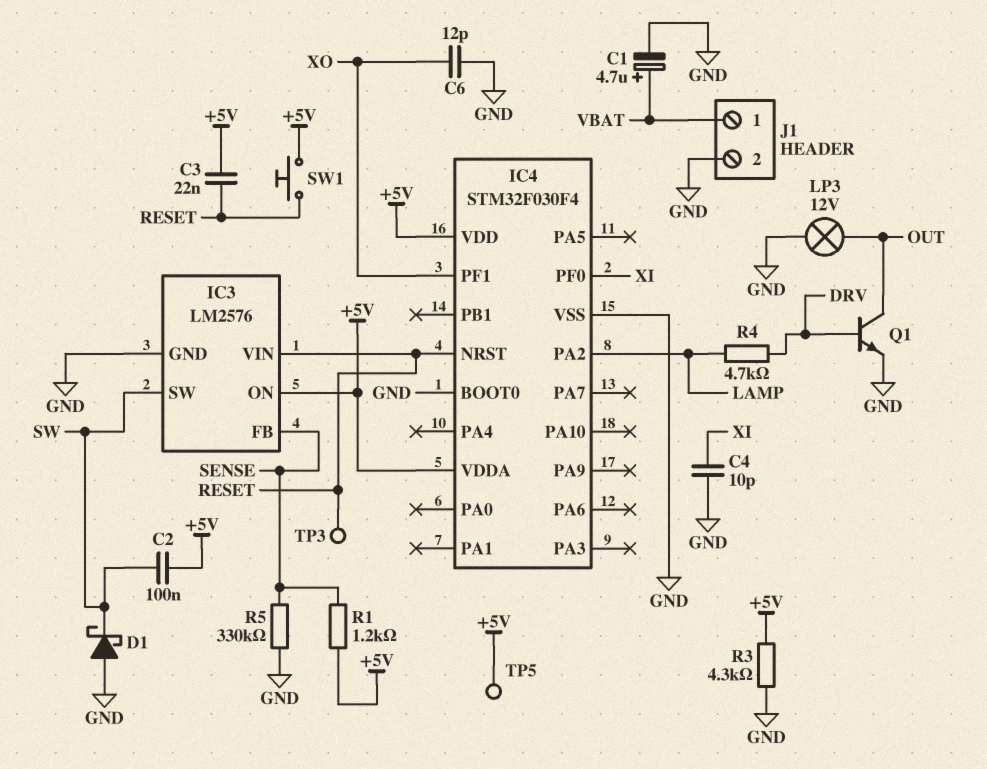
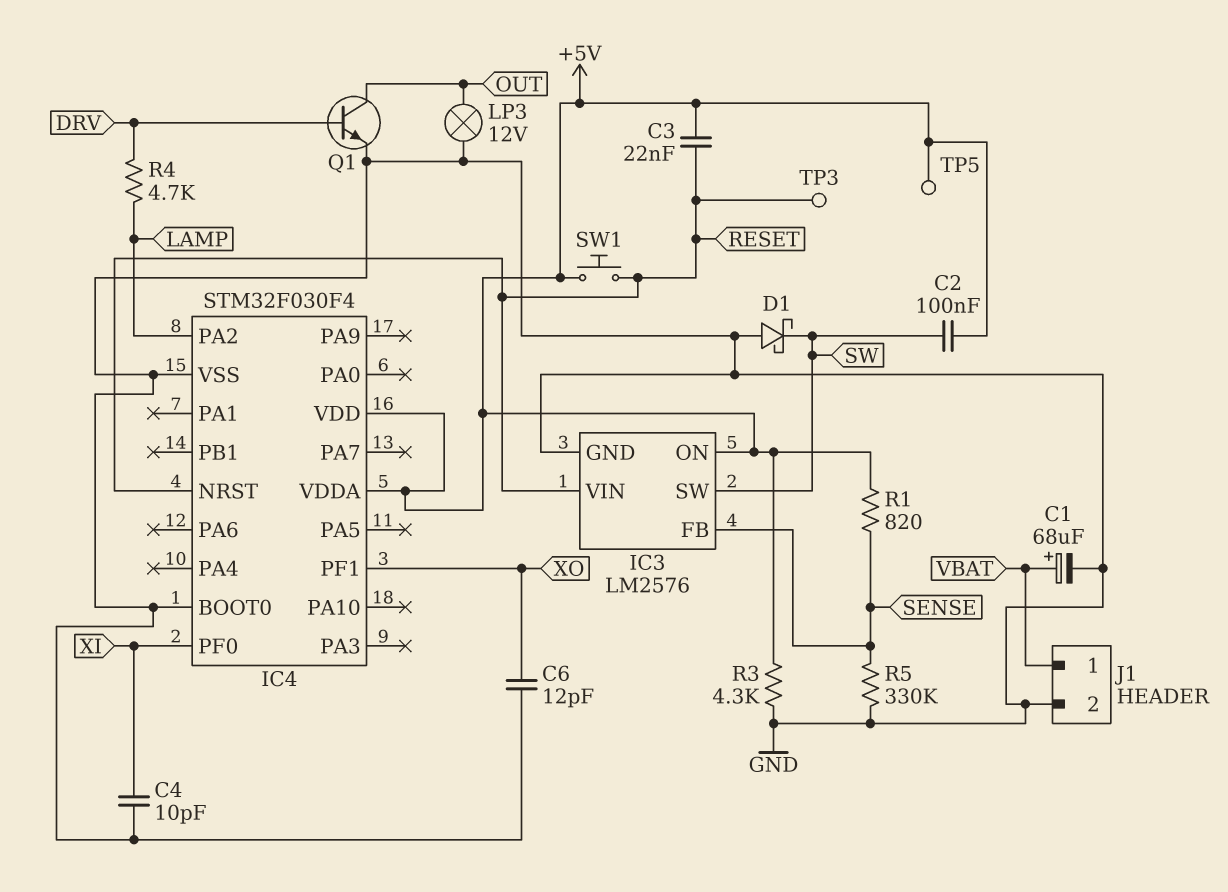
C1: 4.7uF (plus VBAT, minus GND) -> 68uF (plus VBAT, minus GND)
R1: 1.2k (+5V, SENSE) -> 820 (+5V, SENSE)

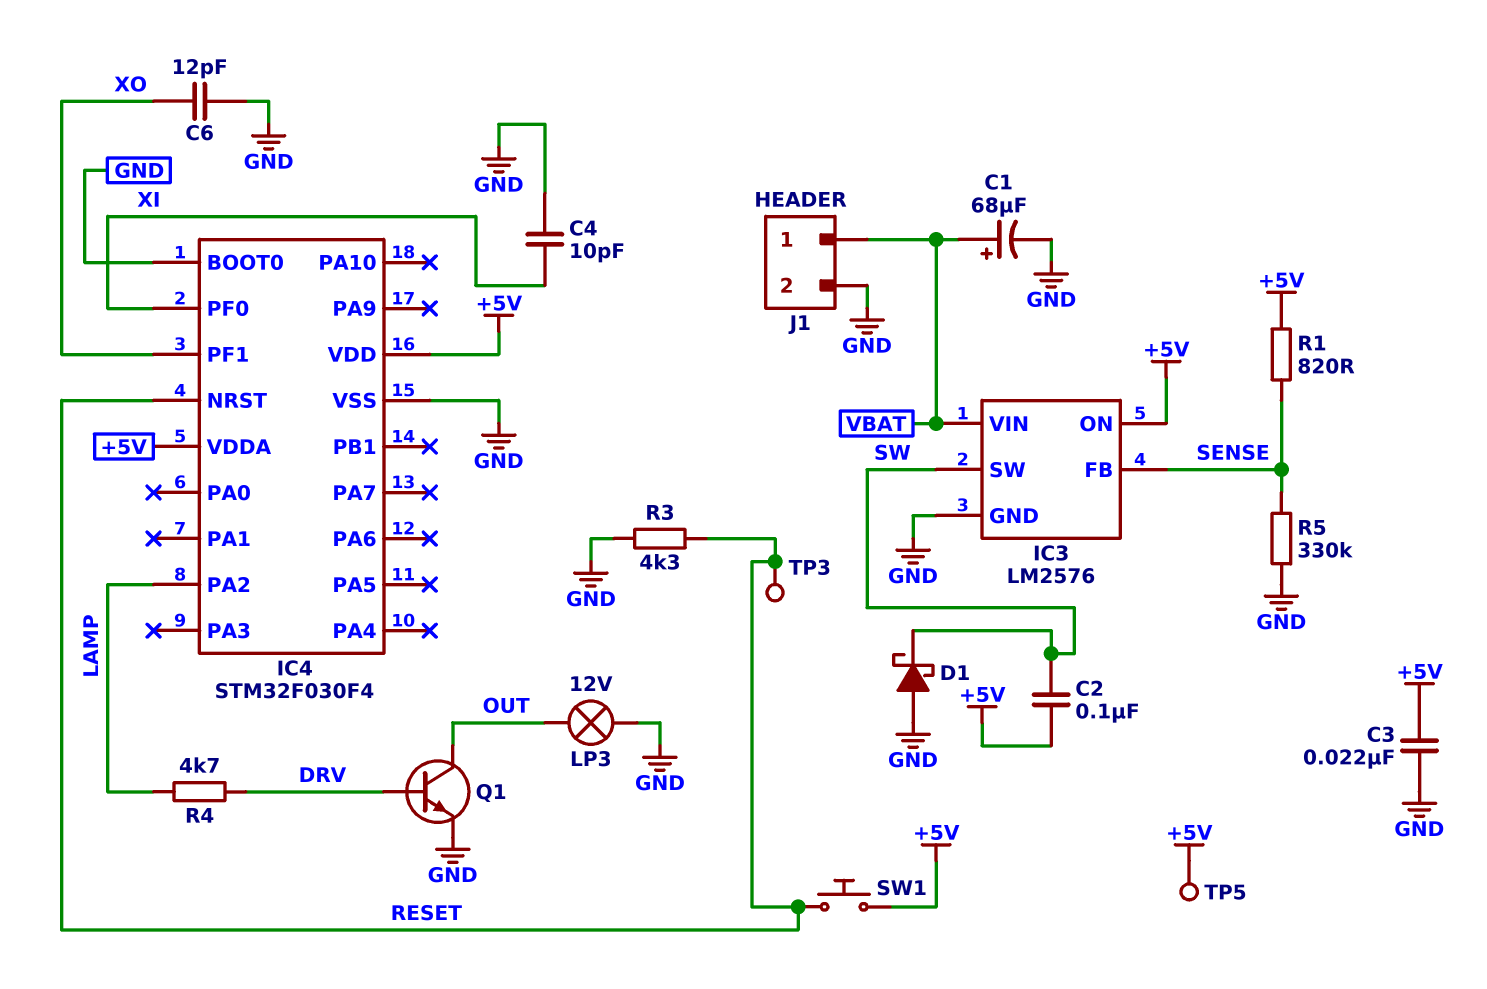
C3: 22nF (+5V, RESET) -> 22nF (+5V, GND)
IC3 pin VIN: RESET -> VBAT
R3: 4.3k (+5V, GND) -> 4.3k (GND, RESET)

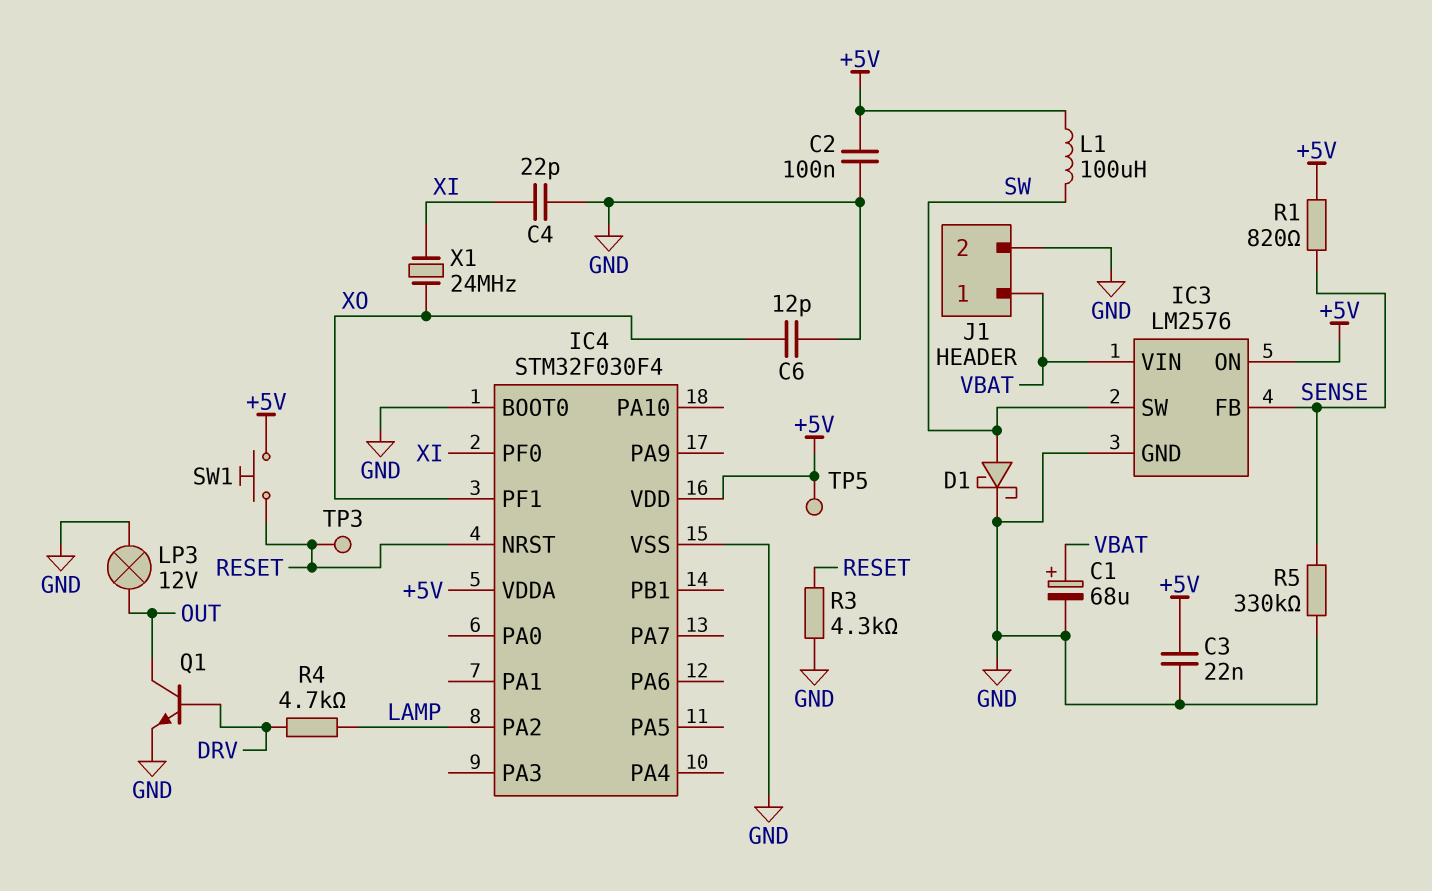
C2: 100nF (+5V, SW) -> 100nF (+5V, GND)
C4: 10pF (GND, XI) -> 22pF (GND, XI)
D1: schottky (A GND, K SW) -> schottky (A SW, K GND)
L1: none -> 100uH (+5V, SW)
X1: none -> 24MHz (XI, XO)

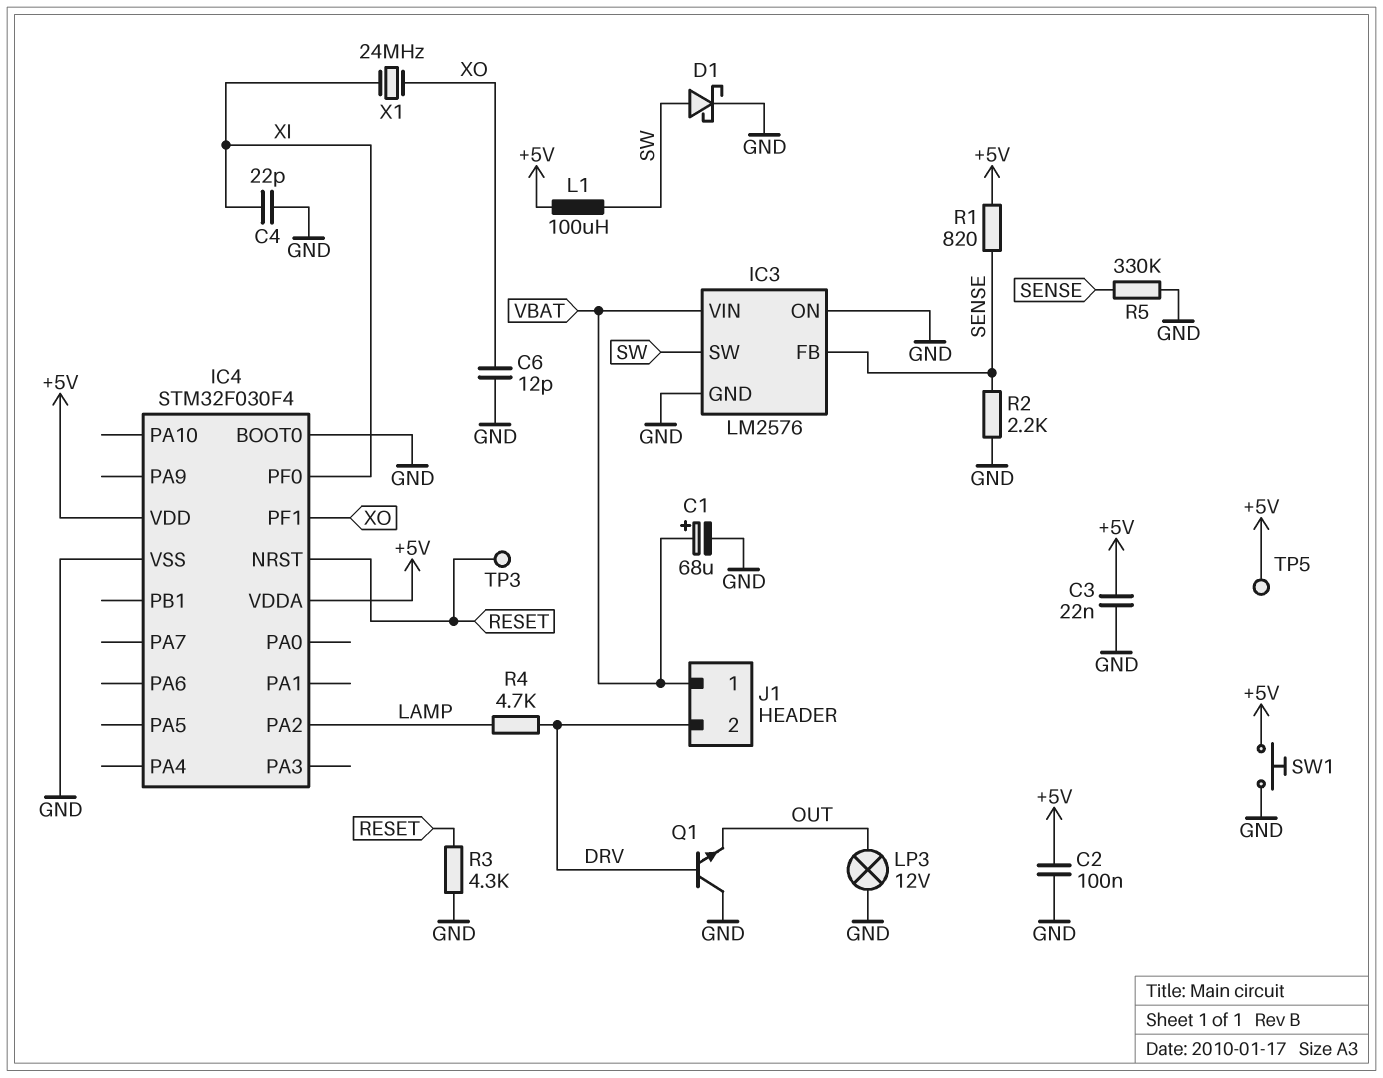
IC3 pin ON: +5V -> GND
J1 pin 2: GND -> DRV
Q1: NPN (B DRV, C OUT, E GND) -> NPN (B DRV, C GND, E OUT)
R2: none -> 2.2k (GND, SENSE)
SW1: button (+5V, RESET) -> button (+5V, GND)

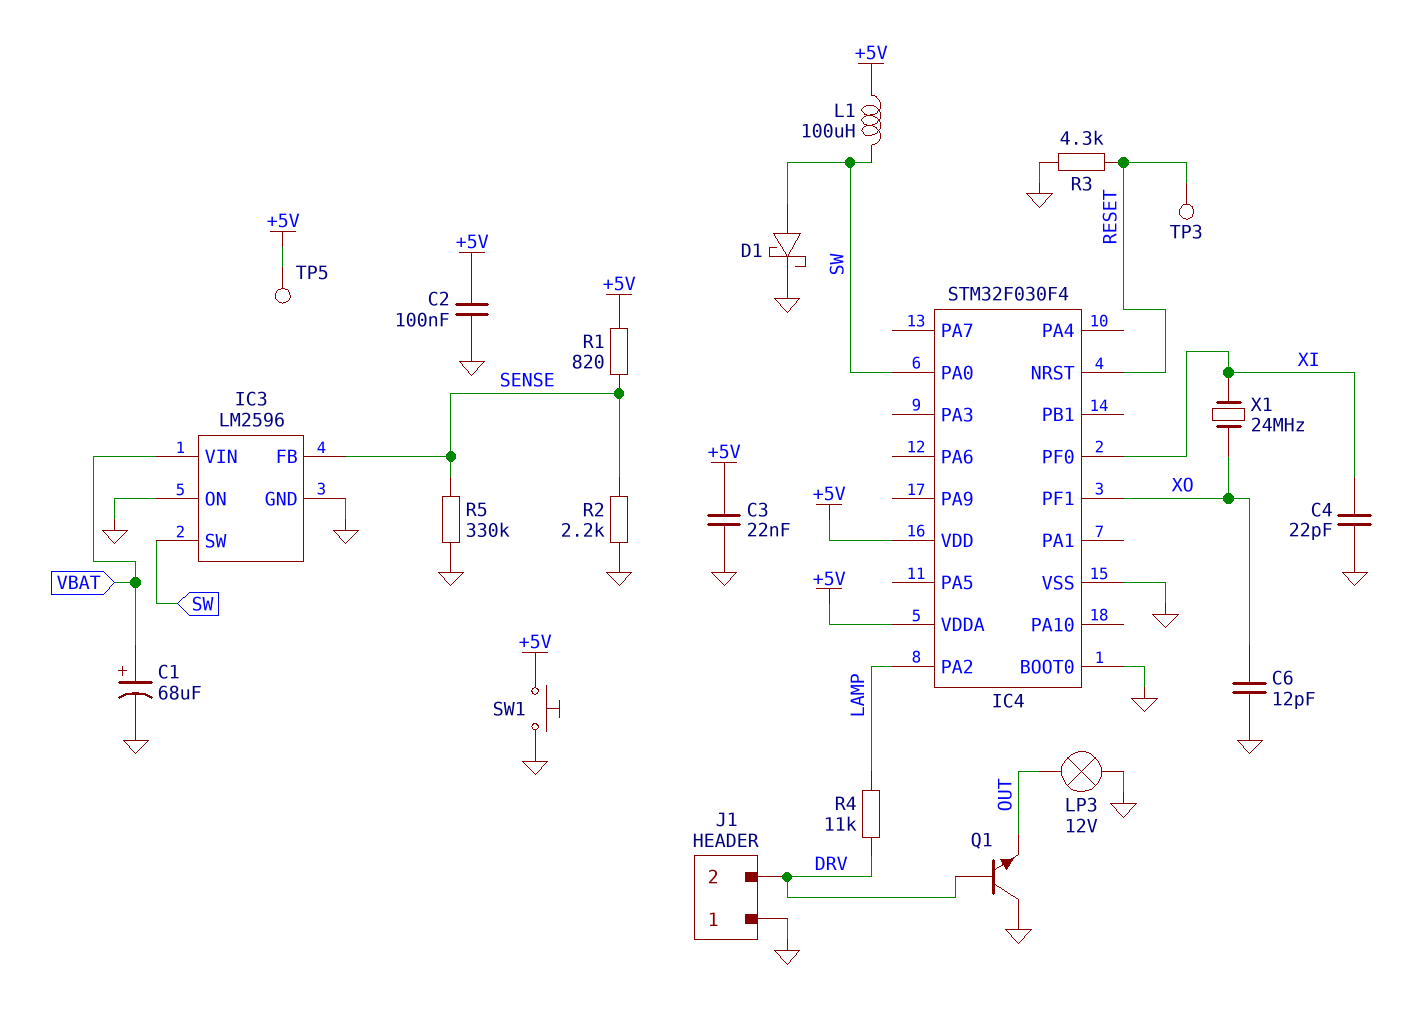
IC3: LM2576 -> LM2596
IC4 pin PA0: none -> SW
J1 pin 1: VBAT -> GND
R4: 4.7k (DRV, LAMP) -> 11k (DRV, LAMP)

